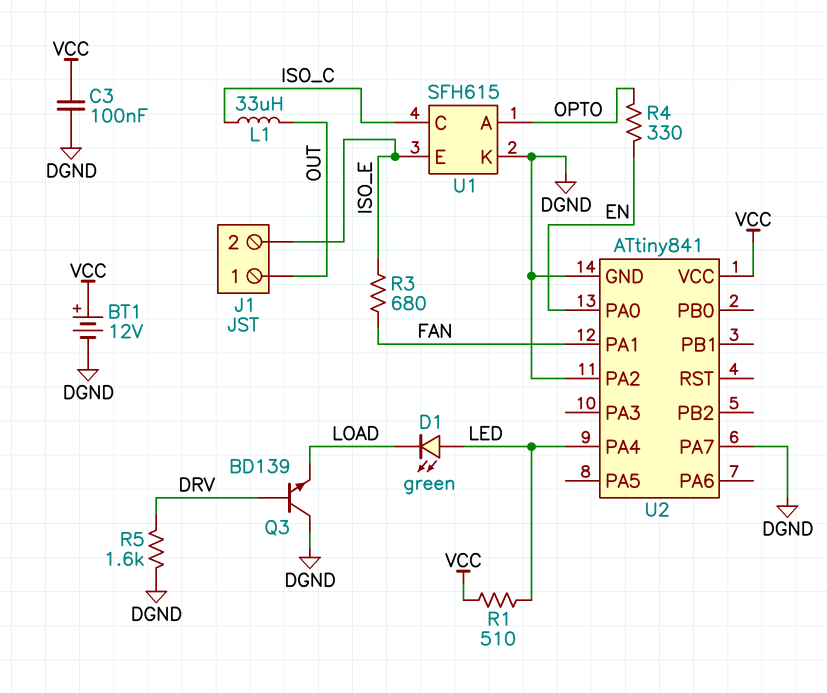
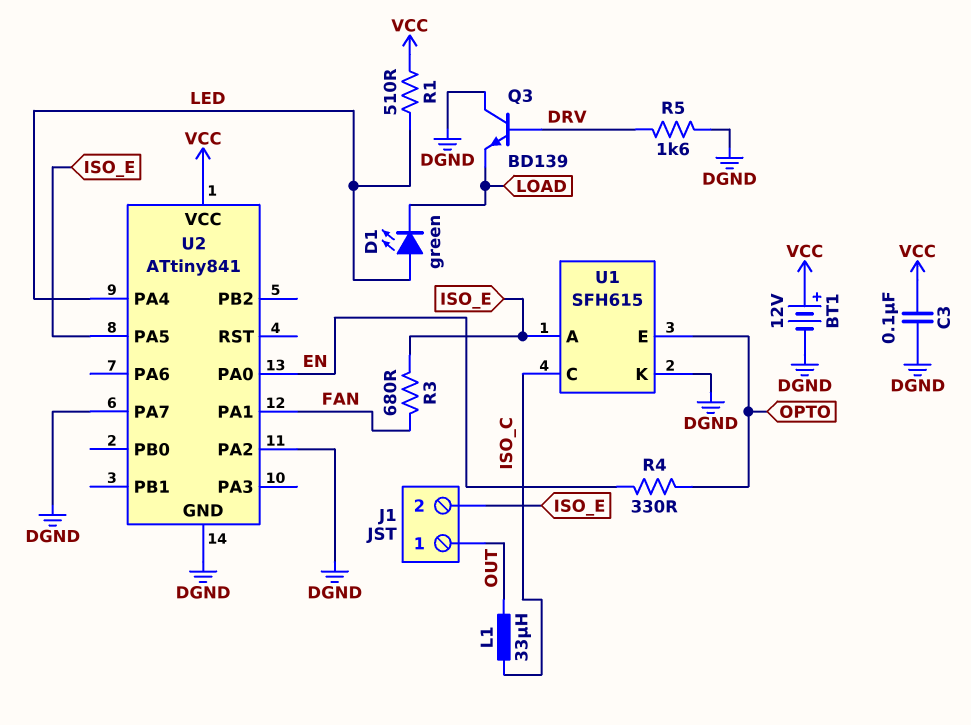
U1 pin A: OPTO -> ISO_E
U1 pin E: ISO_E -> OPTO
U2 pin PA5: none -> ISO_E

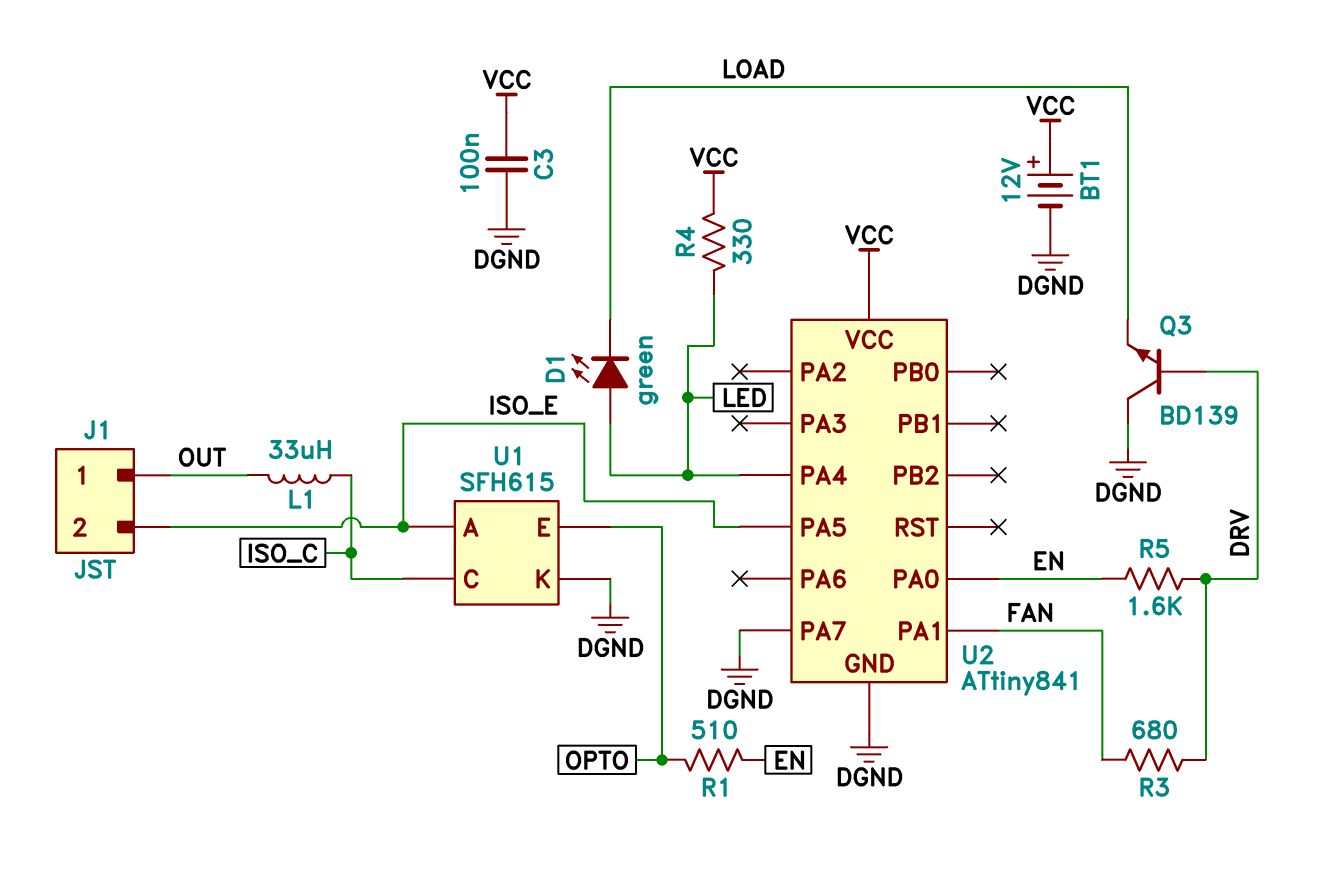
R1: 510 (LED, VCC) -> 510 (EN, OPTO)
R3: 680 (FAN, ISO_E) -> 680 (DRV, FAN)
R4: 330 (EN, OPTO) -> 330 (LED, VCC)
R5: 1.6k (DGND, DRV) -> 1.6k (DRV, EN)
U2 pin PA2: DGND -> none

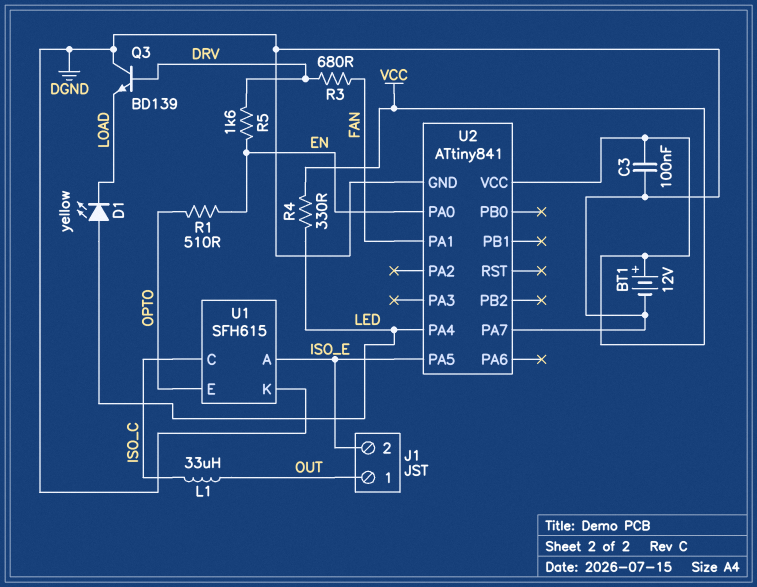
D1: LED green (A LED, K LOAD) -> LED yellow (A LED, K LOAD)

